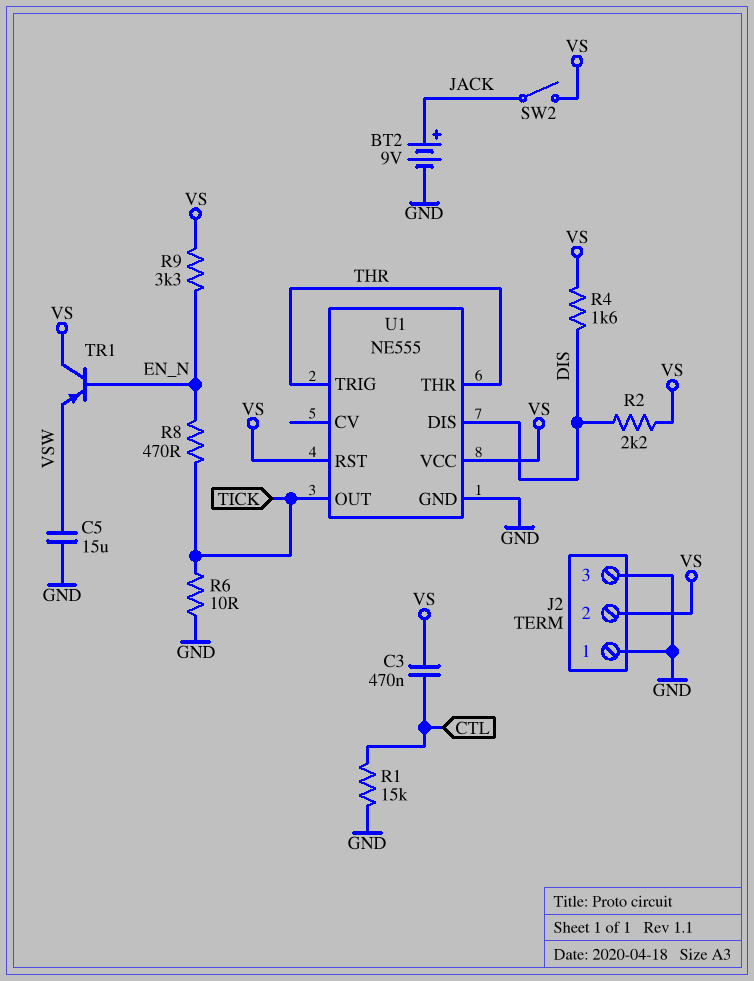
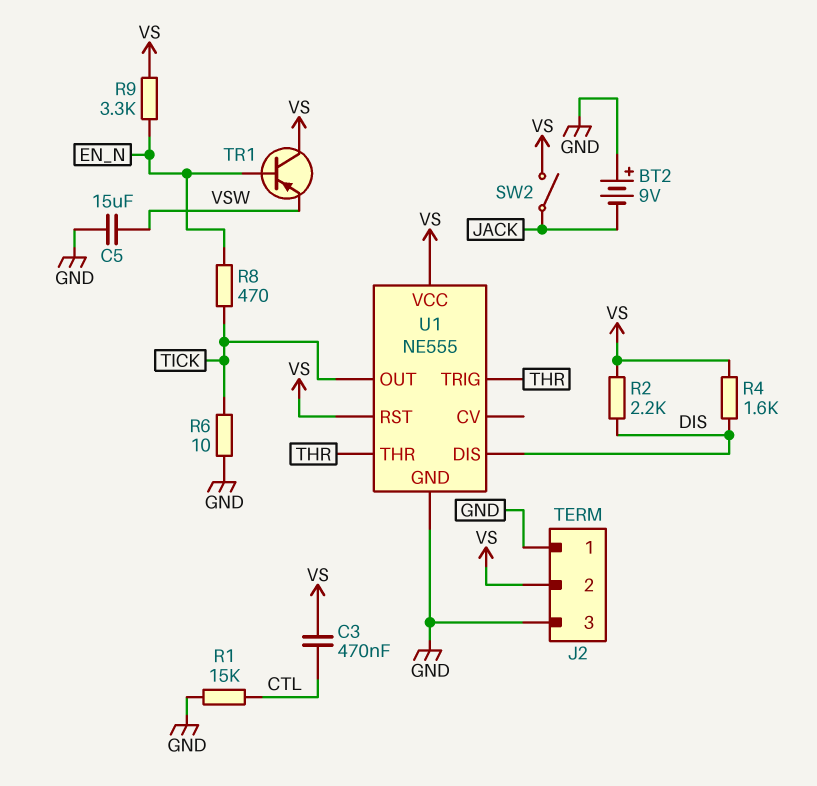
BT2: 9V (plus JACK, minus GND) -> 9V (plus GND, minus JACK)

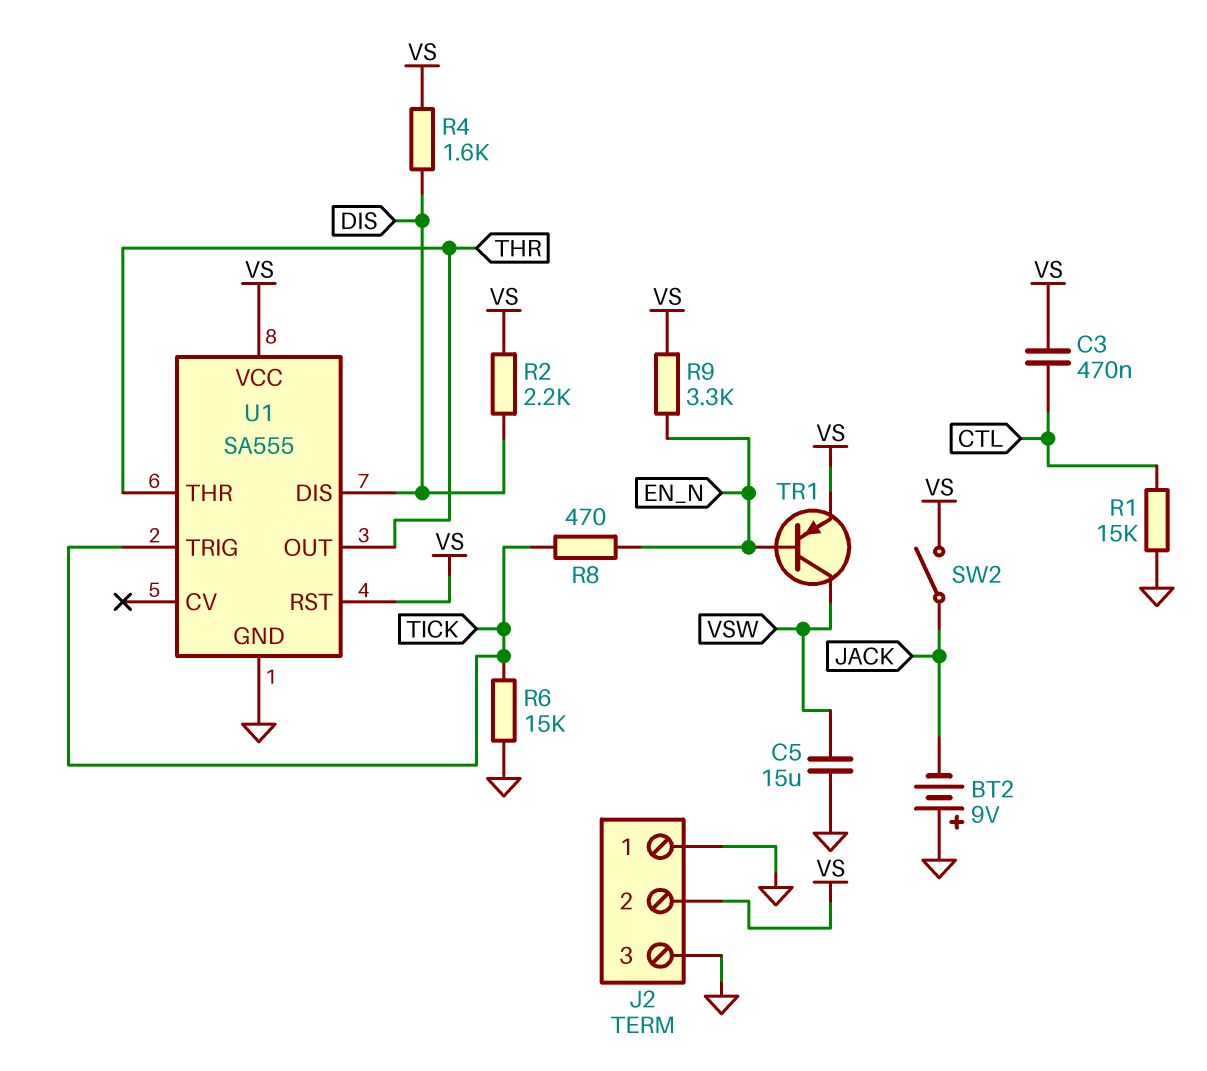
R6: 10 (GND, TICK) -> 15k (GND, TICK)
TR1: PNP (B EN_N, C VS, E VSW) -> PNP (B EN_N, C VSW, E VS)
U1: NE555 -> SA555
U1 pin OUT: TICK -> THR
U1 pin TRIG: THR -> TICK

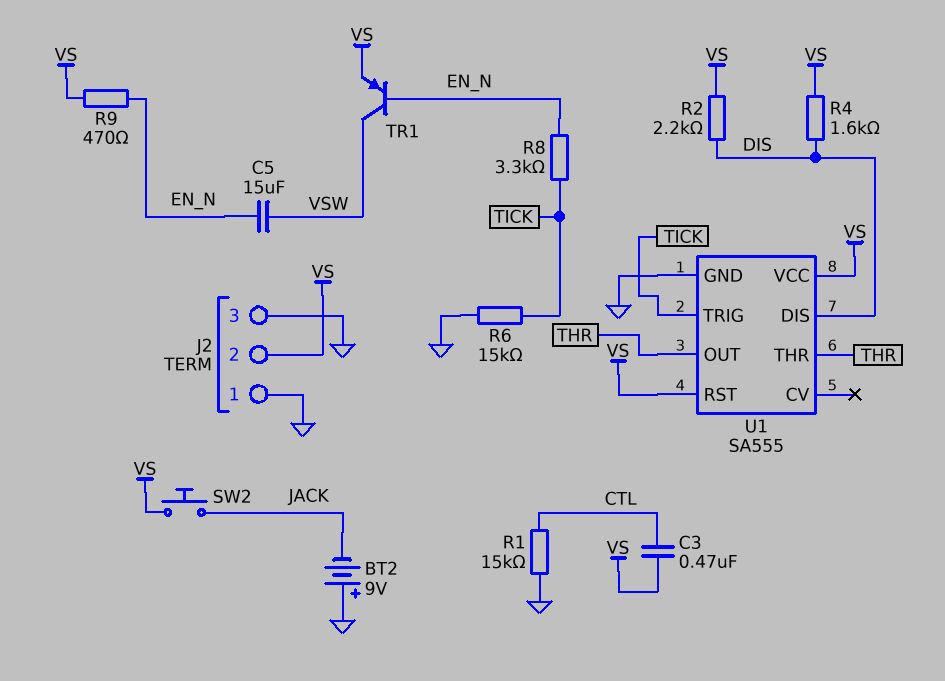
C5: 15uF (GND, VSW) -> 15uF (EN_N, VSW)
R8: 470 (EN_N, TICK) -> 3.3k (EN_N, TICK)
R9: 3.3k (EN_N, VS) -> 470 (EN_N, VS)
SW2: switch (JACK, VS) -> button (JACK, VS)

